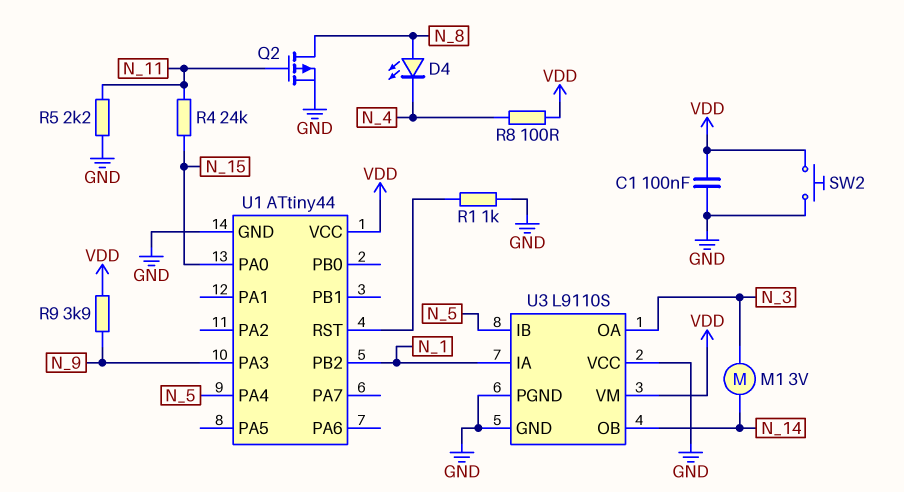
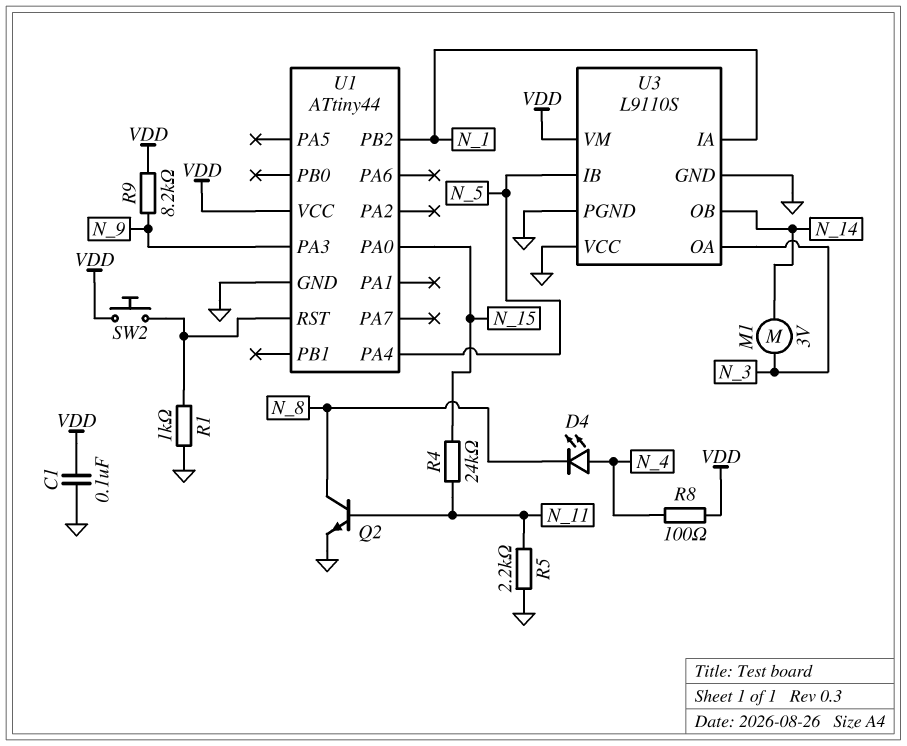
D4: LED (A N_8, K N_4) -> LED (A N_4, K N_8)
Q2: PMOS (G N_11, D N_8, S GND) -> NPN (B N_11, C N_8, E GND)
R9: 3.9k (N_9, VDD) -> 8.2k (N_9, VDD)
SW2: button (GND, VDD) -> button (U1/RST, VDD)

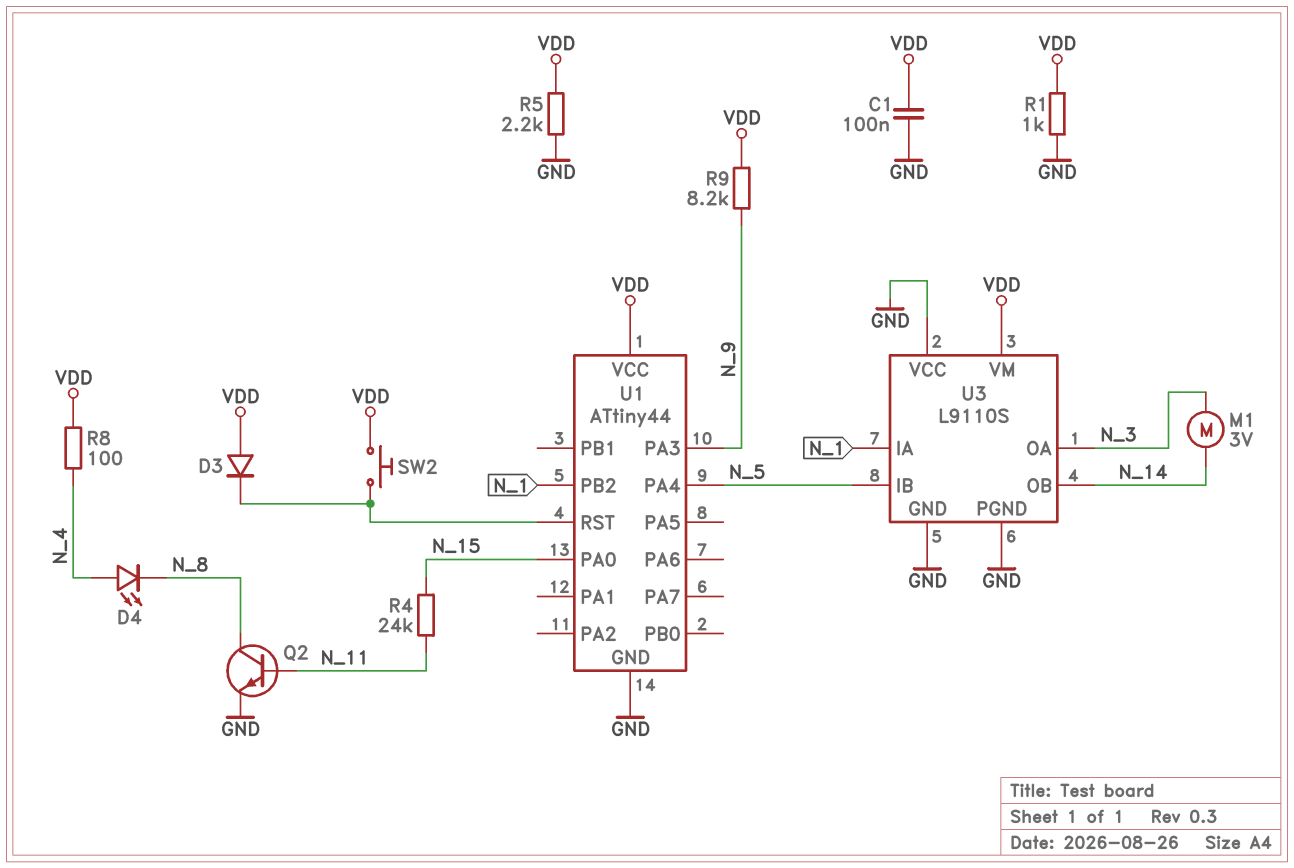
D3: none -> diode (A VDD, K U1/RST)
R1: 1k (GND, U1/RST) -> 1k (GND, VDD)
R5: 2.2k (GND, N_11) -> 2.2k (GND, VDD)

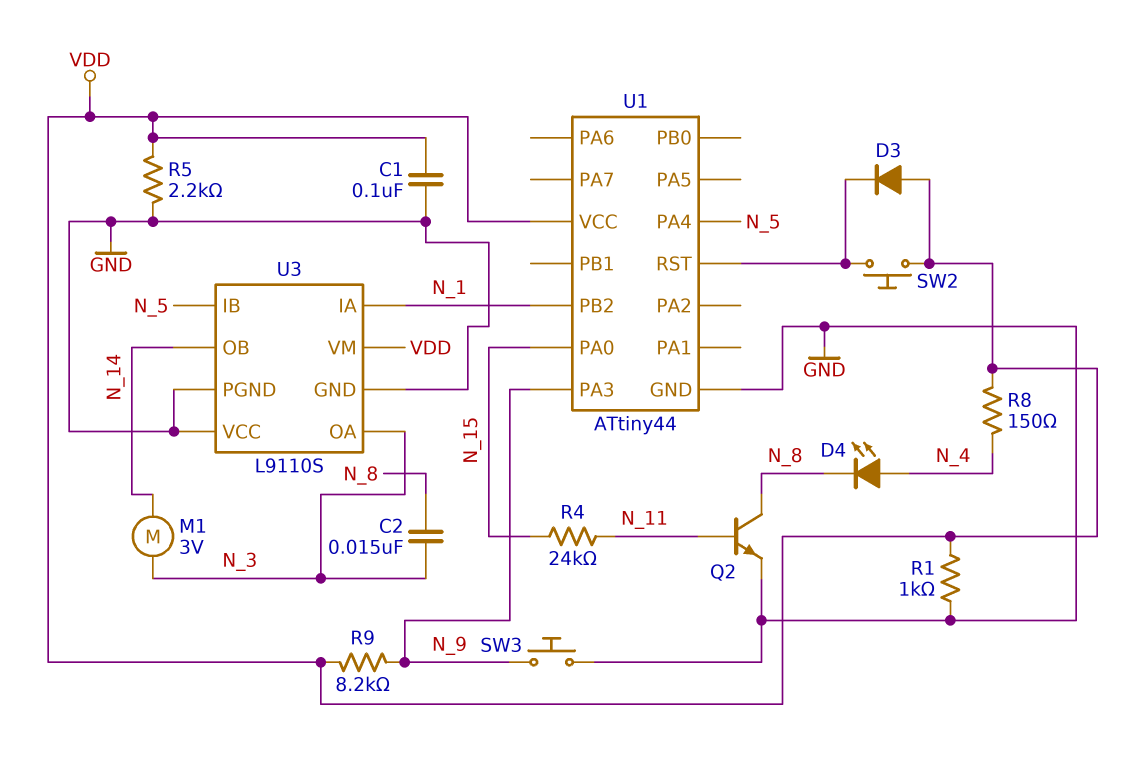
C2: none -> 15nF (N_3, N_8)
R8: 100 (N_4, VDD) -> 150 (N_4, VDD)
SW3: none -> button (GND, N_9)

